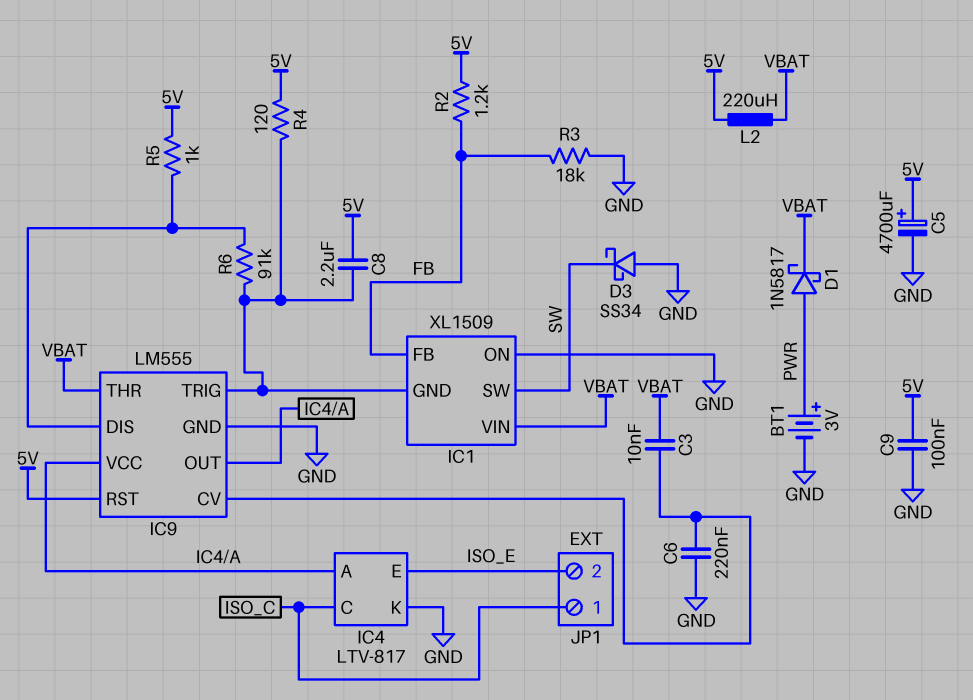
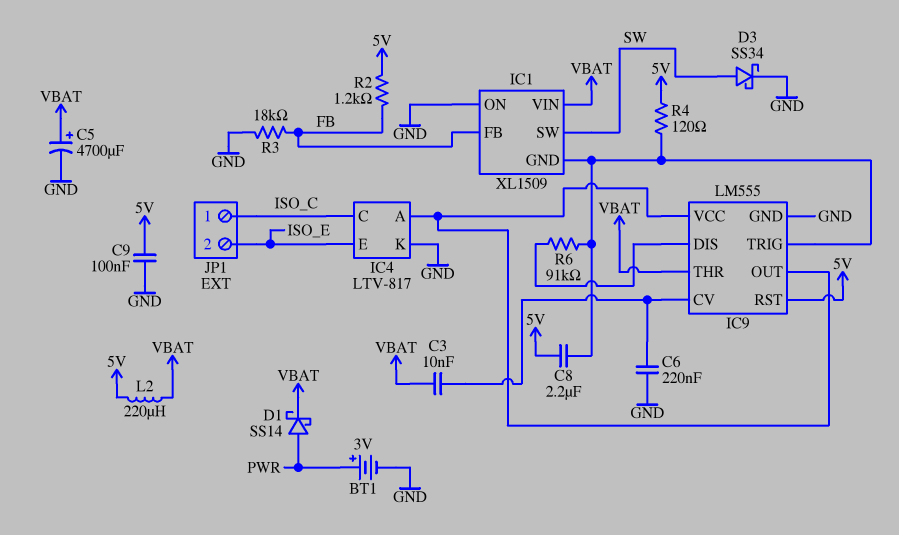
C5: 4700uF (plus 5V, minus GND) -> 4700uF (plus VBAT, minus GND)
D1: schottky 1N5817 (A PWR, K VBAT) -> schottky SS14 (A PWR, K VBAT)
D3: schottky SS34 (A GND, K SW) -> schottky SS34 (A SW, K GND)
R5: 1k (5V, IC9/DIS) -> none

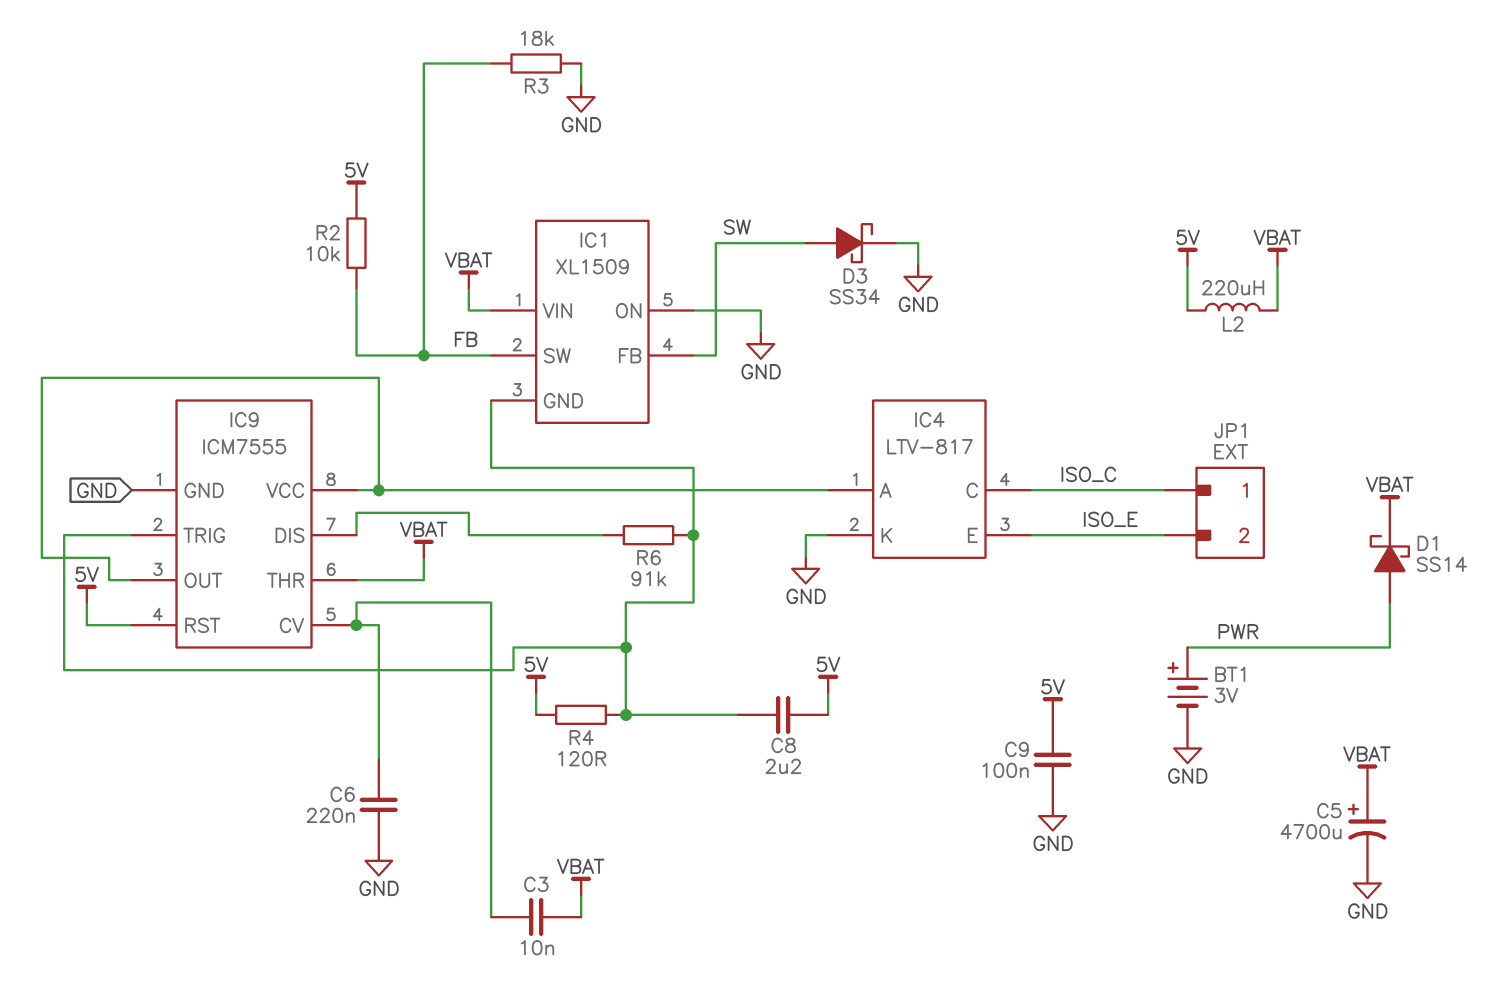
IC1 pin FB: FB -> SW
IC1 pin SW: SW -> FB
IC9: LM555 -> ICM7555
R2: 1.2k (5V, FB) -> 10k (5V, FB)

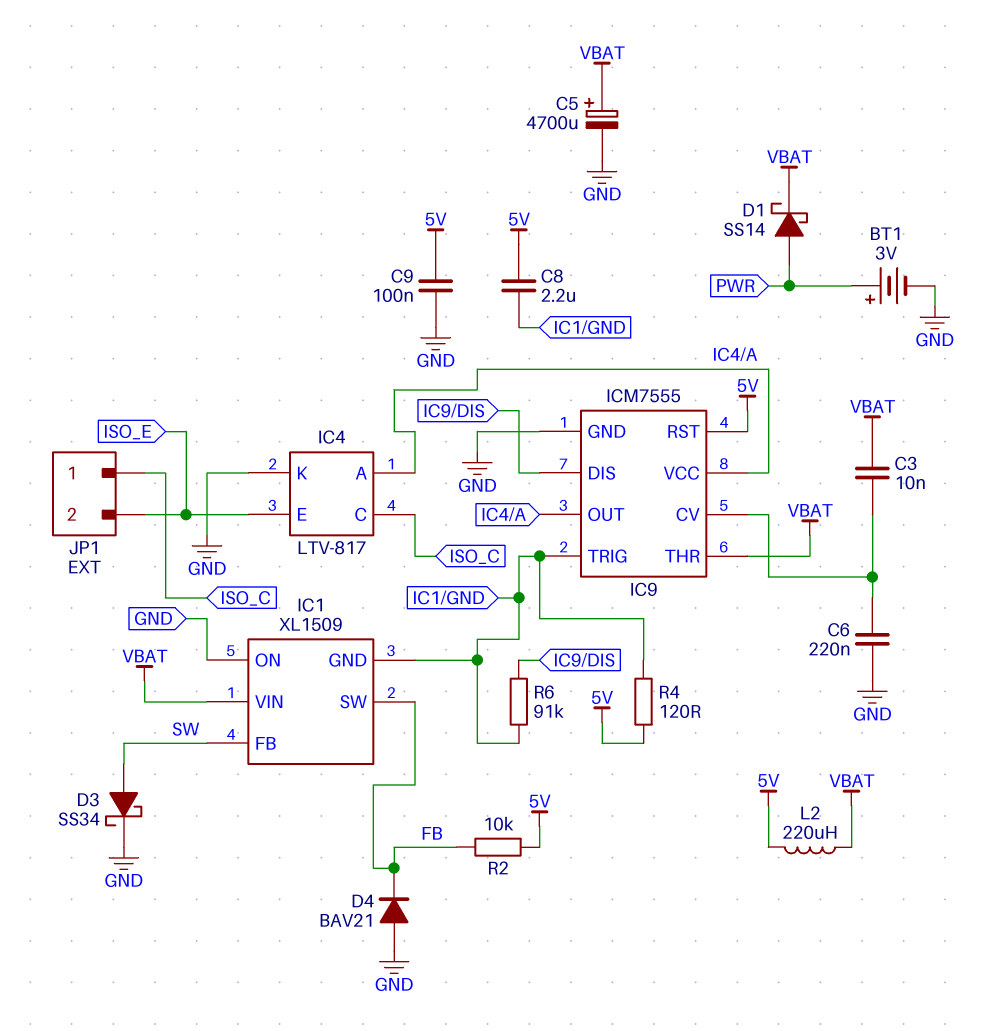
D4: none -> diode BAV21 (A GND, K FB)
R3: 18k (FB, GND) -> none

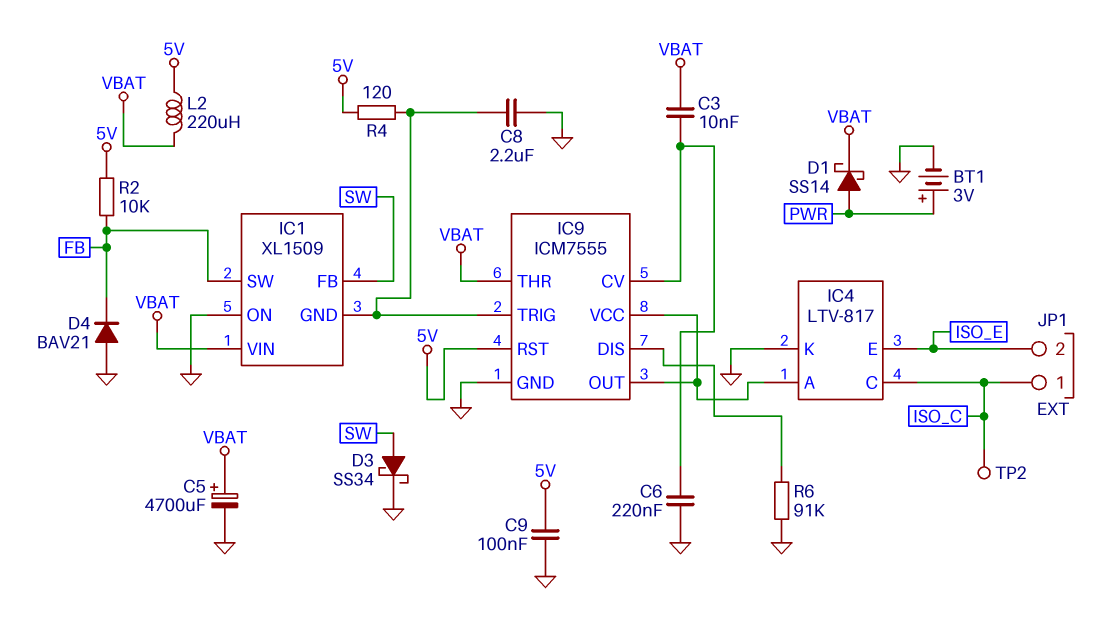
C8: 2.2uF (5V, IC1/GND) -> 2.2uF (GND, IC1/GND)
R6: 91k (IC1/GND, IC9/DIS) -> 91k (GND, IC9/DIS)
TP2: none -> test point (ISO_C)

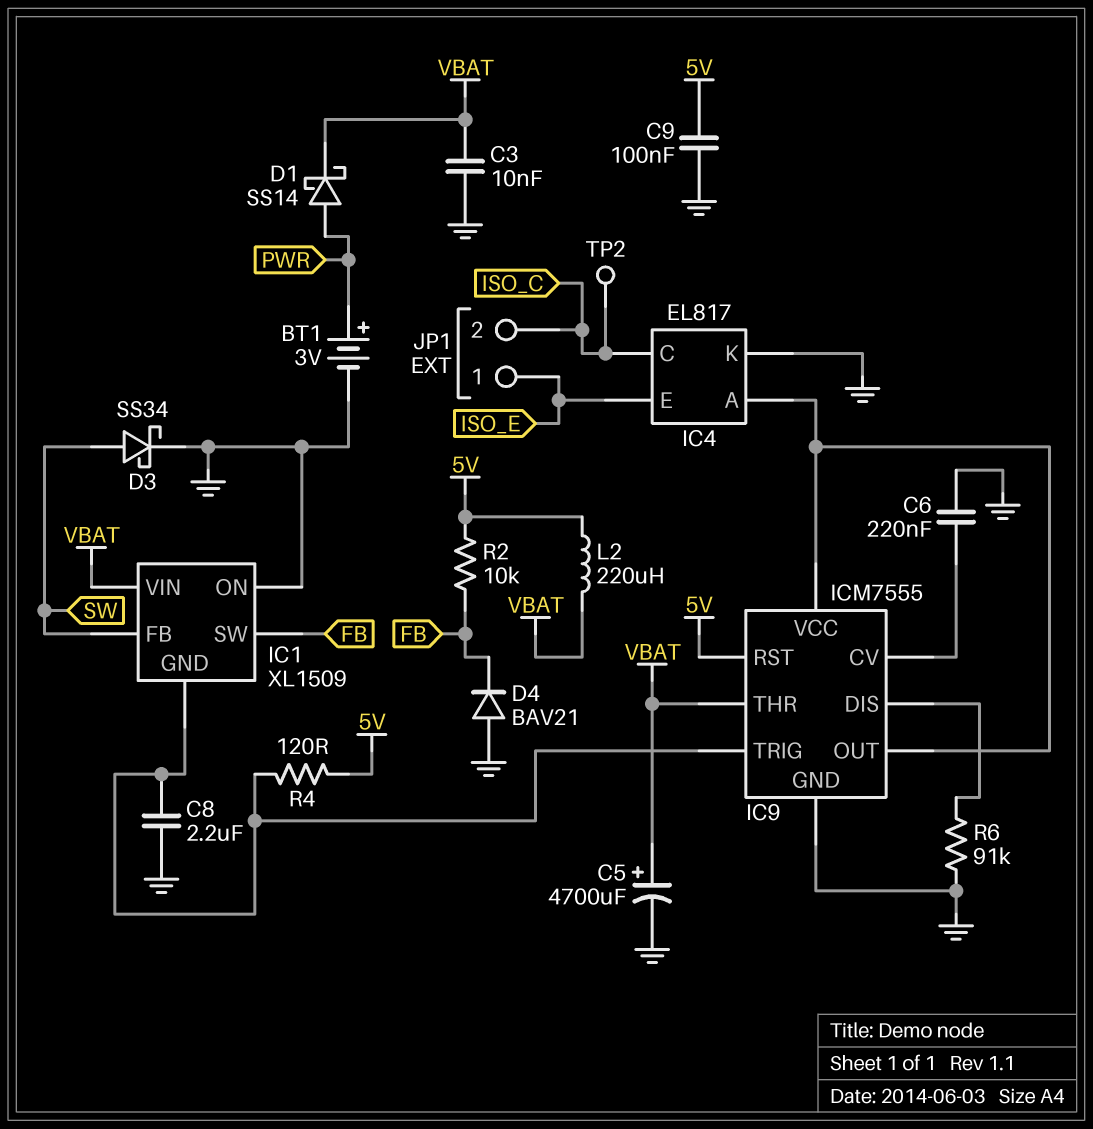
C3: 10nF (IC9/CV, VBAT) -> 10nF (GND, VBAT)
IC4: LTV-817 -> EL817
JP1 pin 1: ISO_C -> ISO_E
JP1 pin 2: ISO_E -> ISO_C

